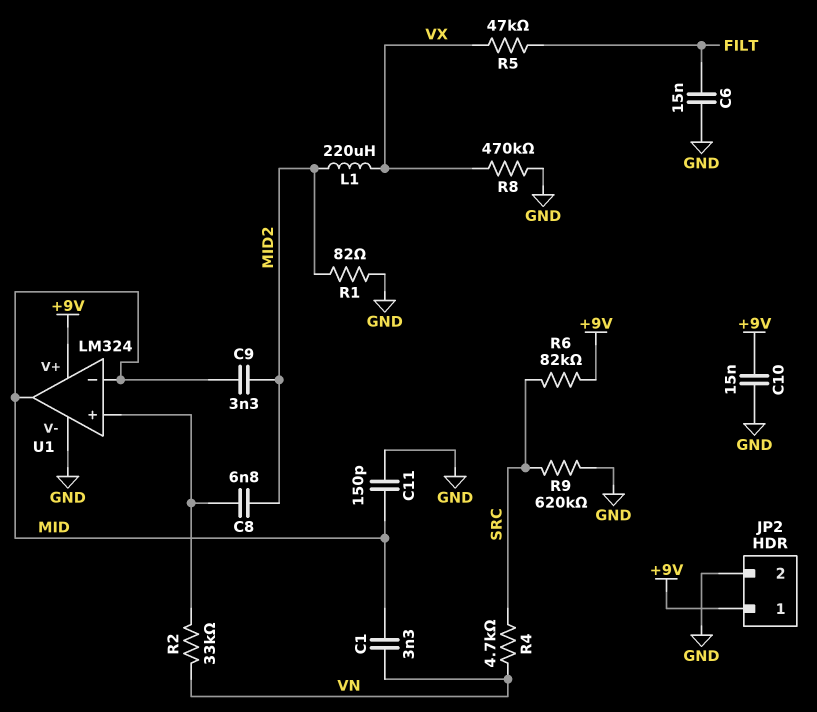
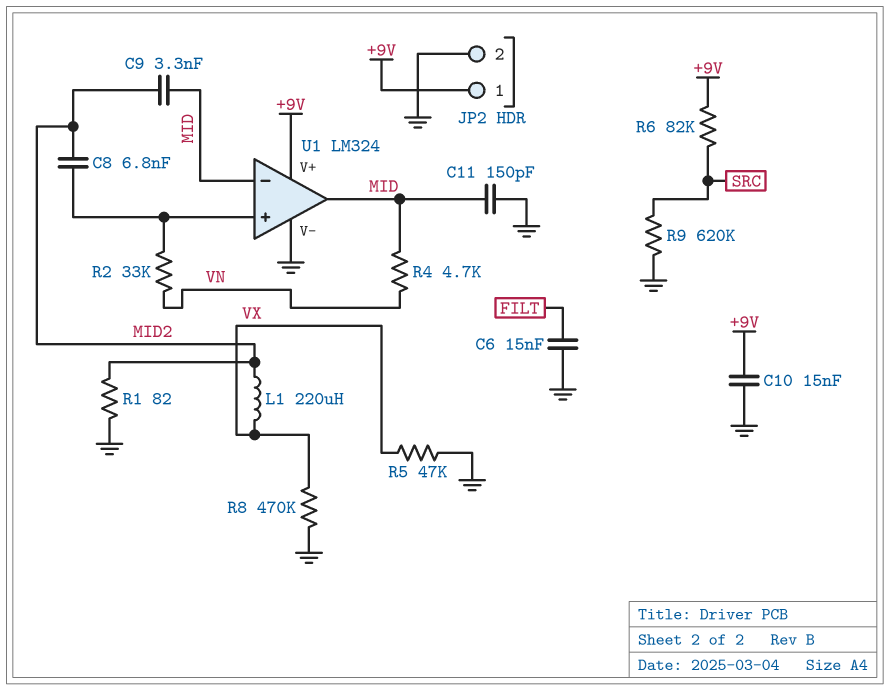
C1: 3.3nF (MID, VN) -> none
R4: 4.7k (SRC, VN) -> 4.7k (MID, VN)
R5: 47k (FILT, VX) -> 47k (GND, VX)

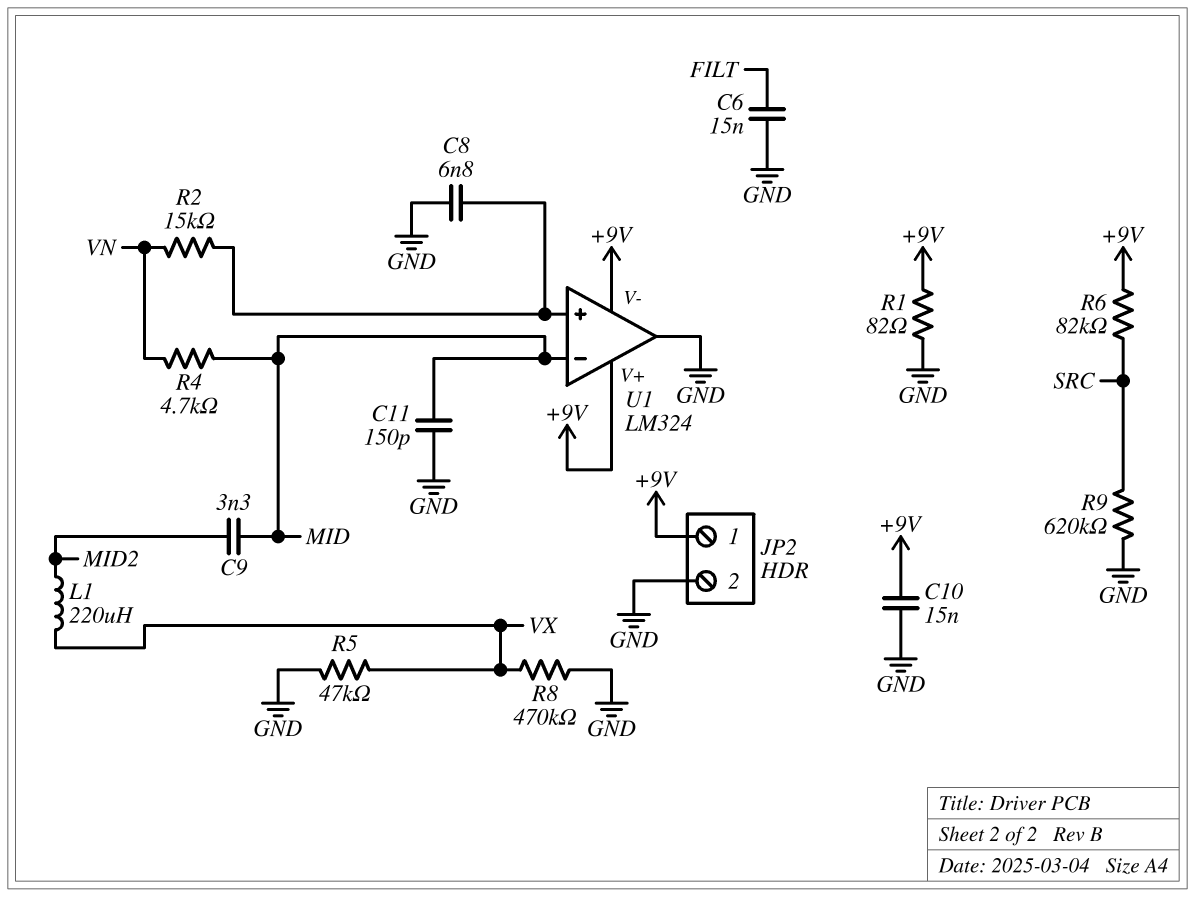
C8: 6.8nF (MID2, U1/in+) -> 6.8nF (GND, U1/in+)
R1: 82 (GND, MID2) -> 82 (+9V, GND)
R2: 33k (U1/in+, VN) -> 15k (U1/in+, VN)
U1 pin V-: GND -> +9V
U1 pin out: MID -> GND

